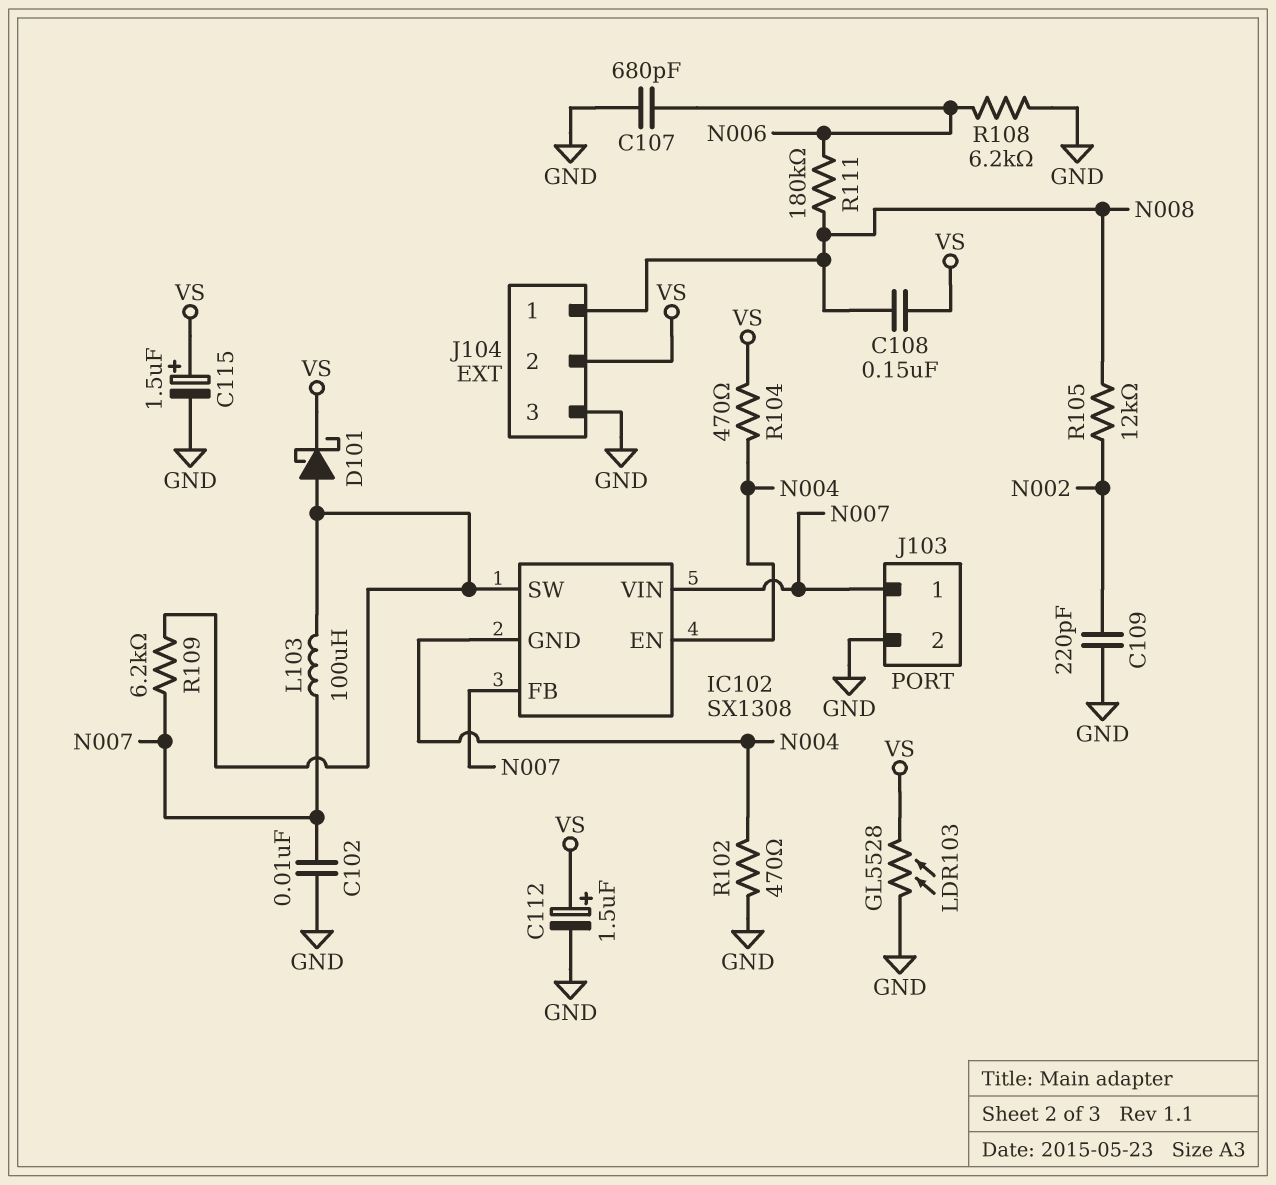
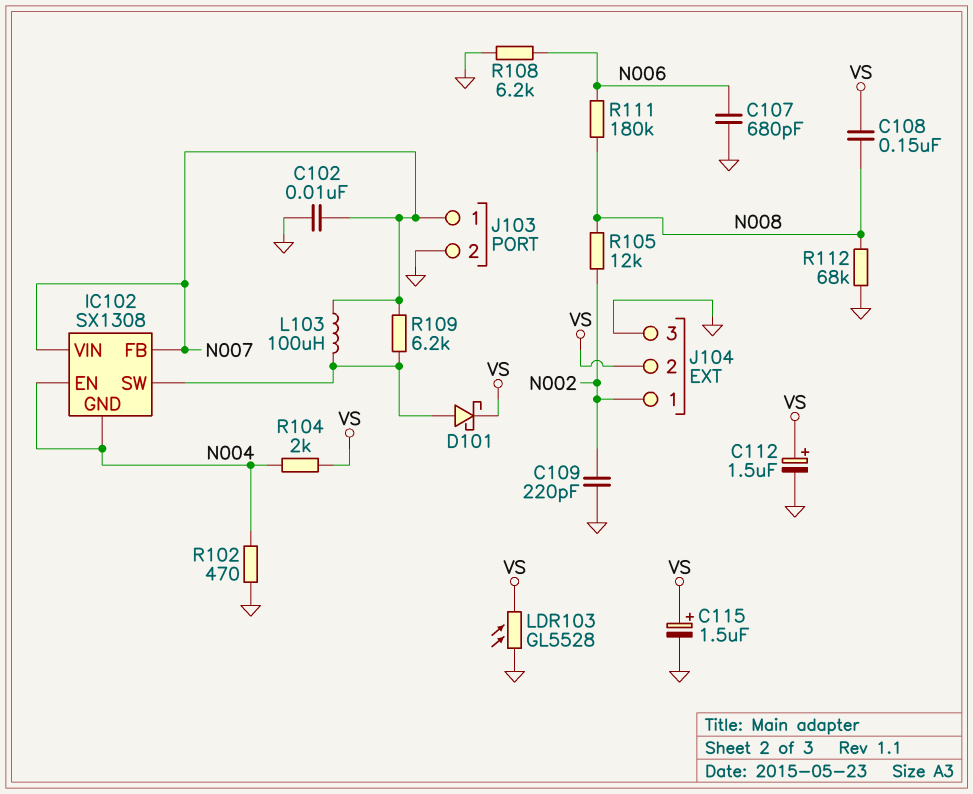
J104 pin 1: N008 -> N002
R104: 470 (N004, VS) -> 2k (N004, VS)
R112: none -> 68k (GND, N008)

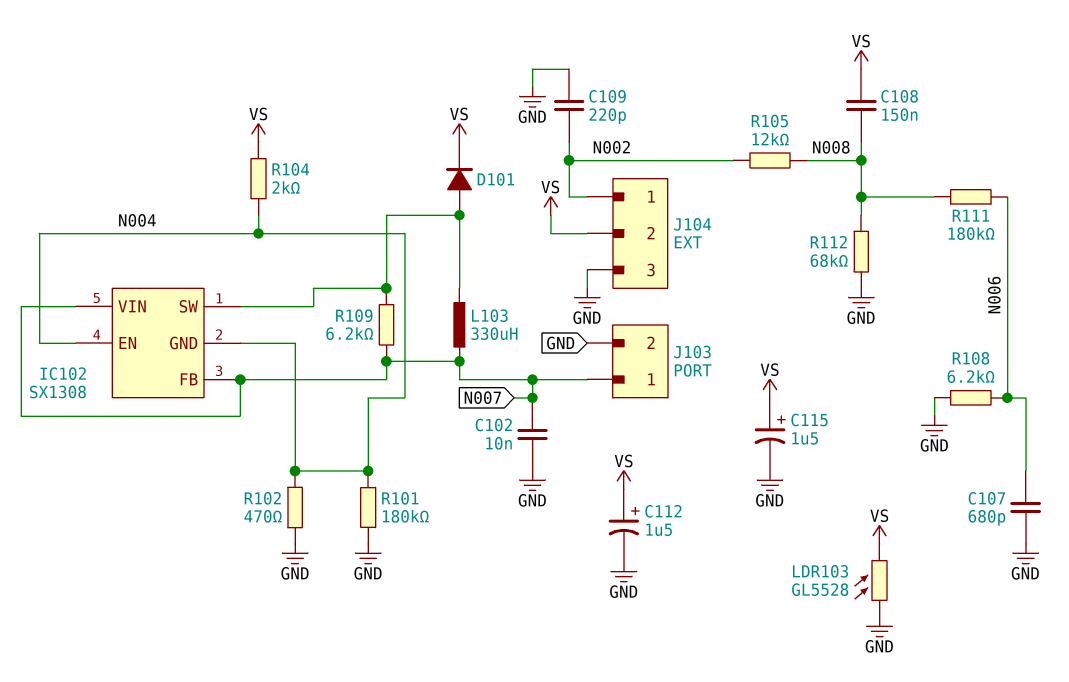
D101: schottky (A IC102/SW, K VS) -> diode (A IC102/SW, K VS)
L103: 100uH (IC102/SW, N007) -> 330uH (IC102/SW, N007)
R101: none -> 180k (GND, N004)

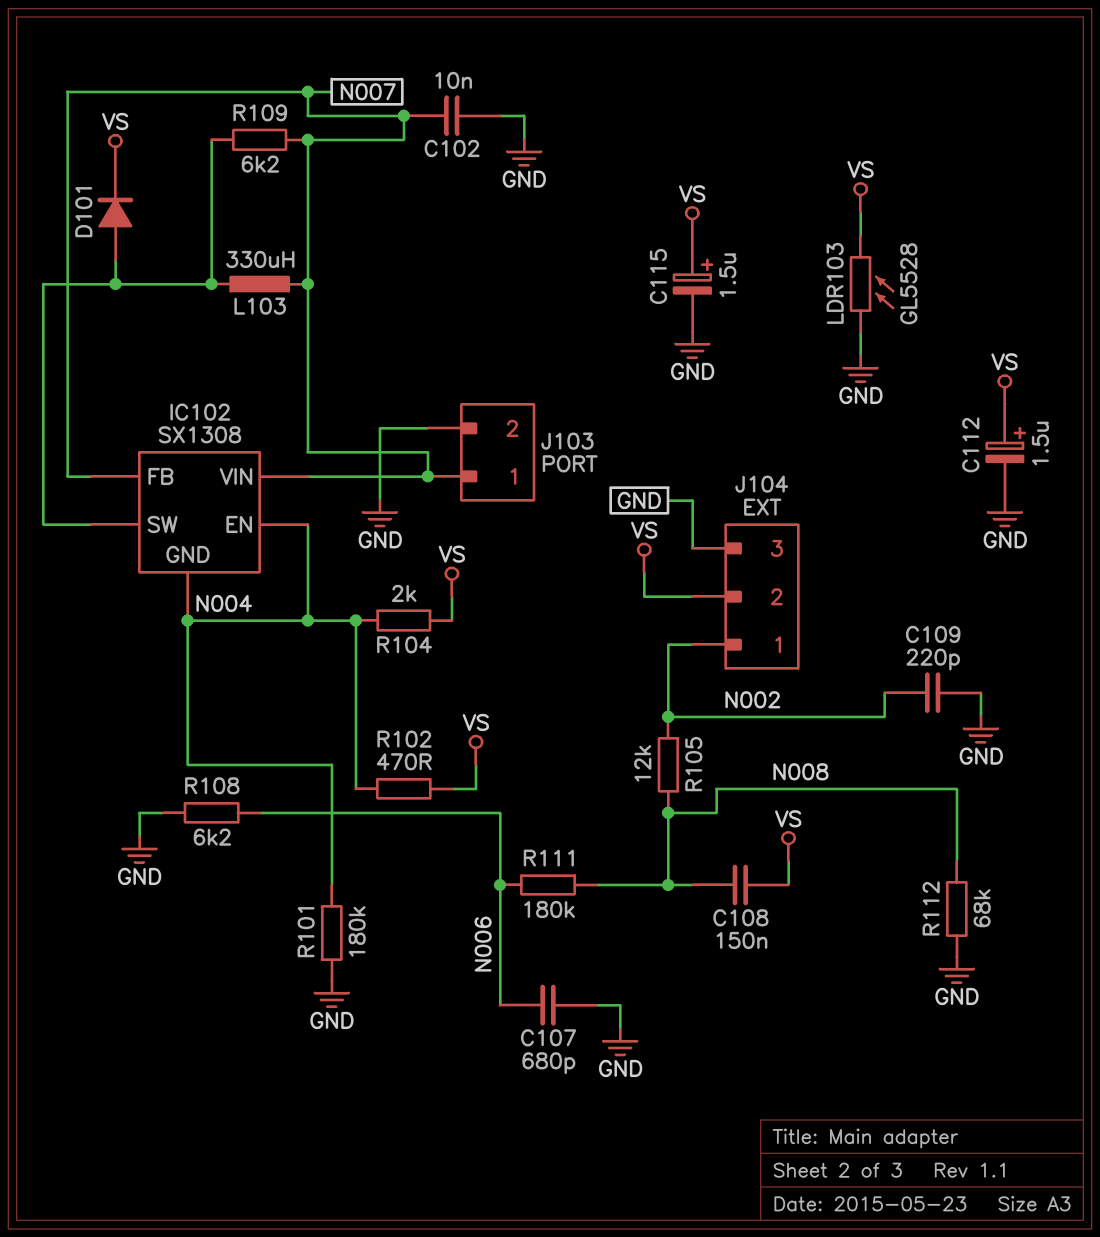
R102: 470 (GND, N004) -> 470 (N004, VS)

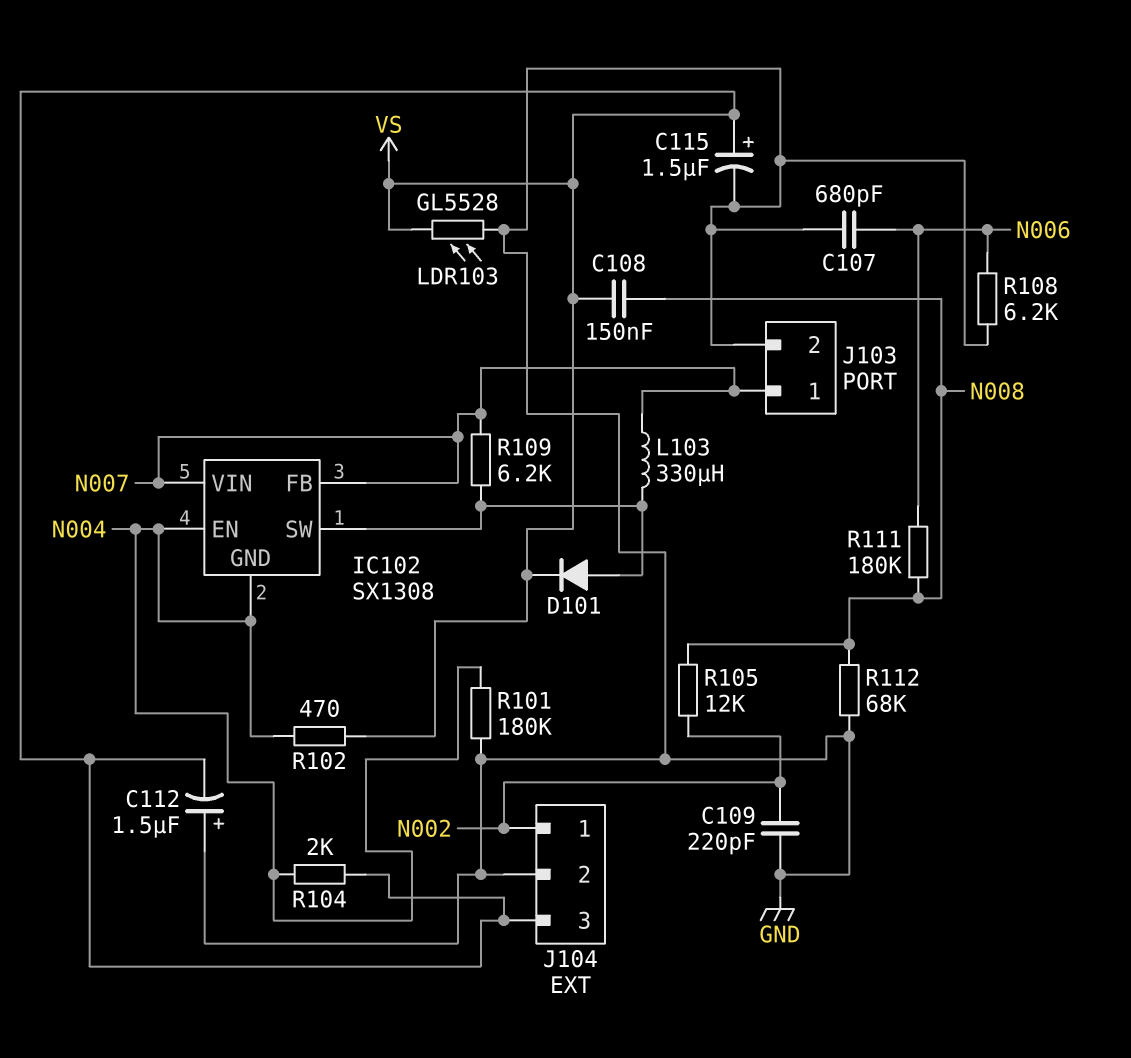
C102: 10nF (GND, N007) -> none
C112: 1.5uF (plus VS, minus GND) -> 1.5uF (plus GND, minus VS)
J104 pin 2: VS -> GND
J104 pin 3: GND -> VS

